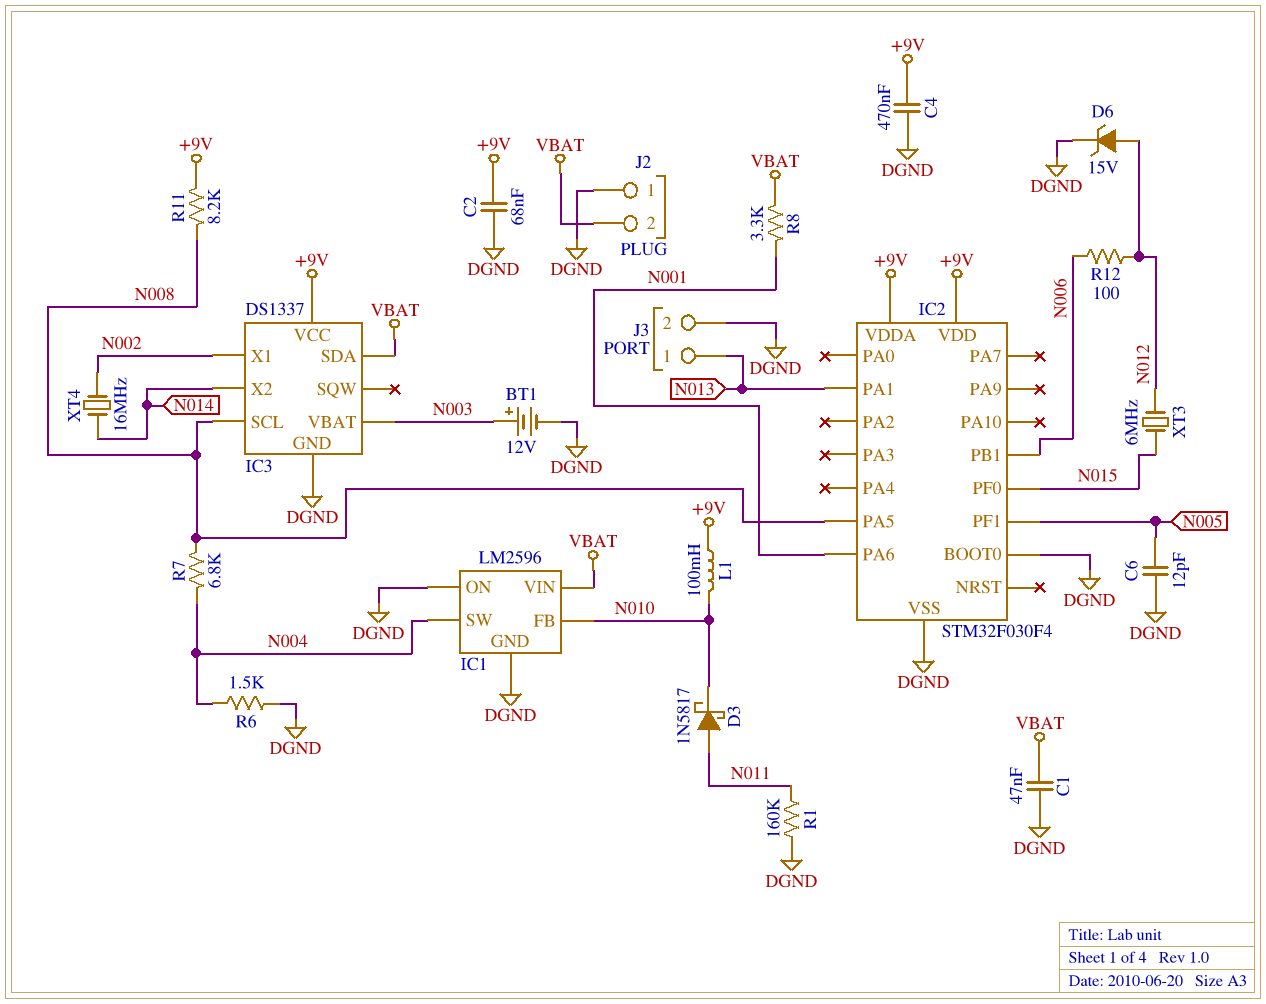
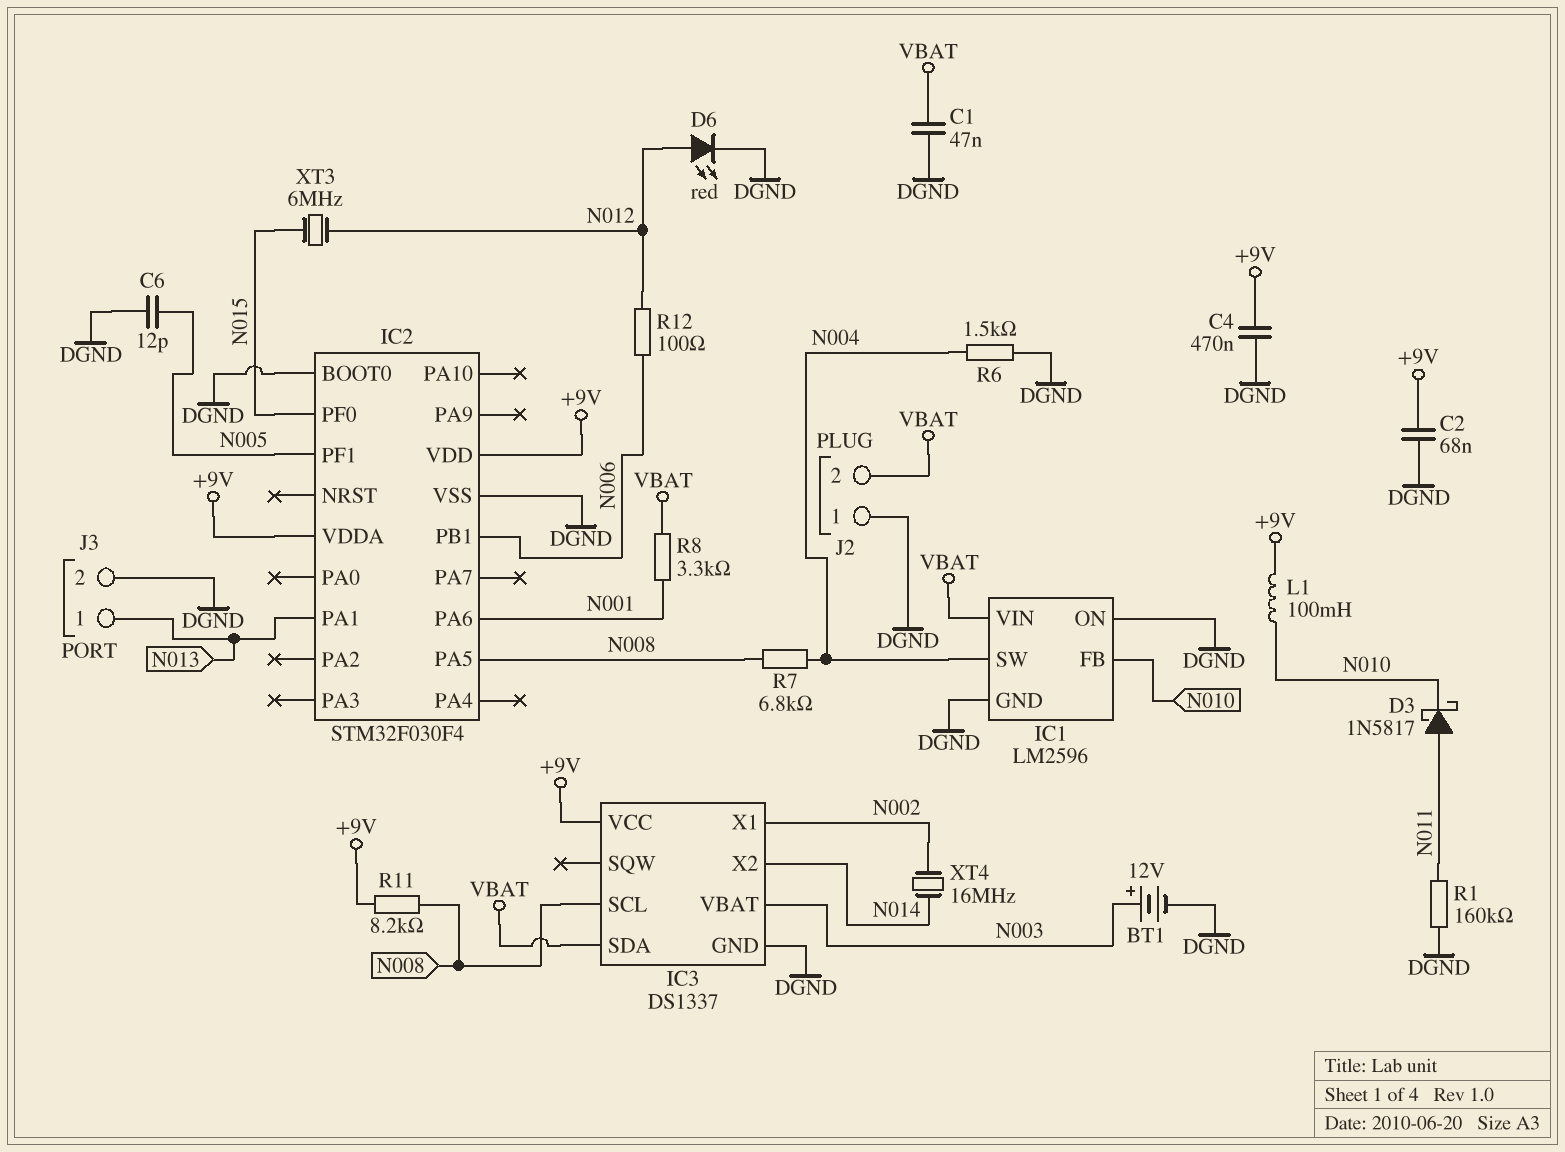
D6: zener 15V (A N012, K DGND) -> LED red (A N012, K DGND)

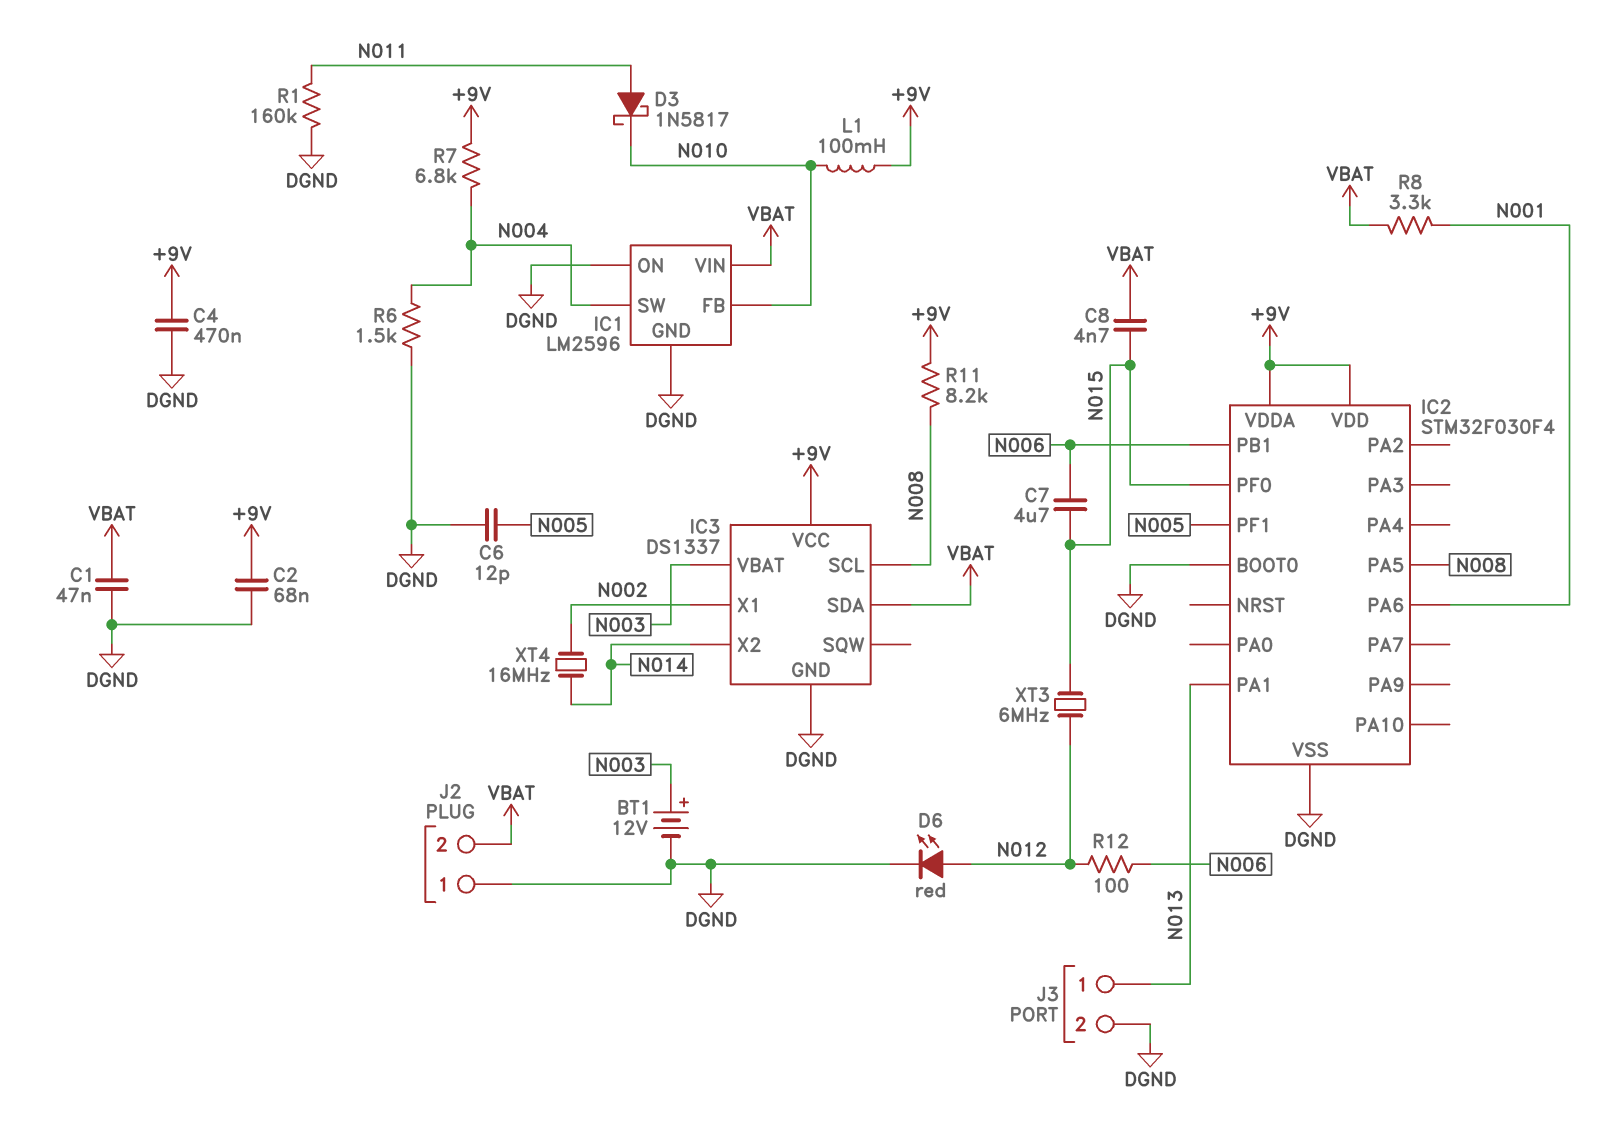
C7: none -> 4.7uF (N006, N015)
C8: none -> 4.7nF (N015, VBAT)
R7: 6.8k (N004, N008) -> 6.8k (+9V, N004)

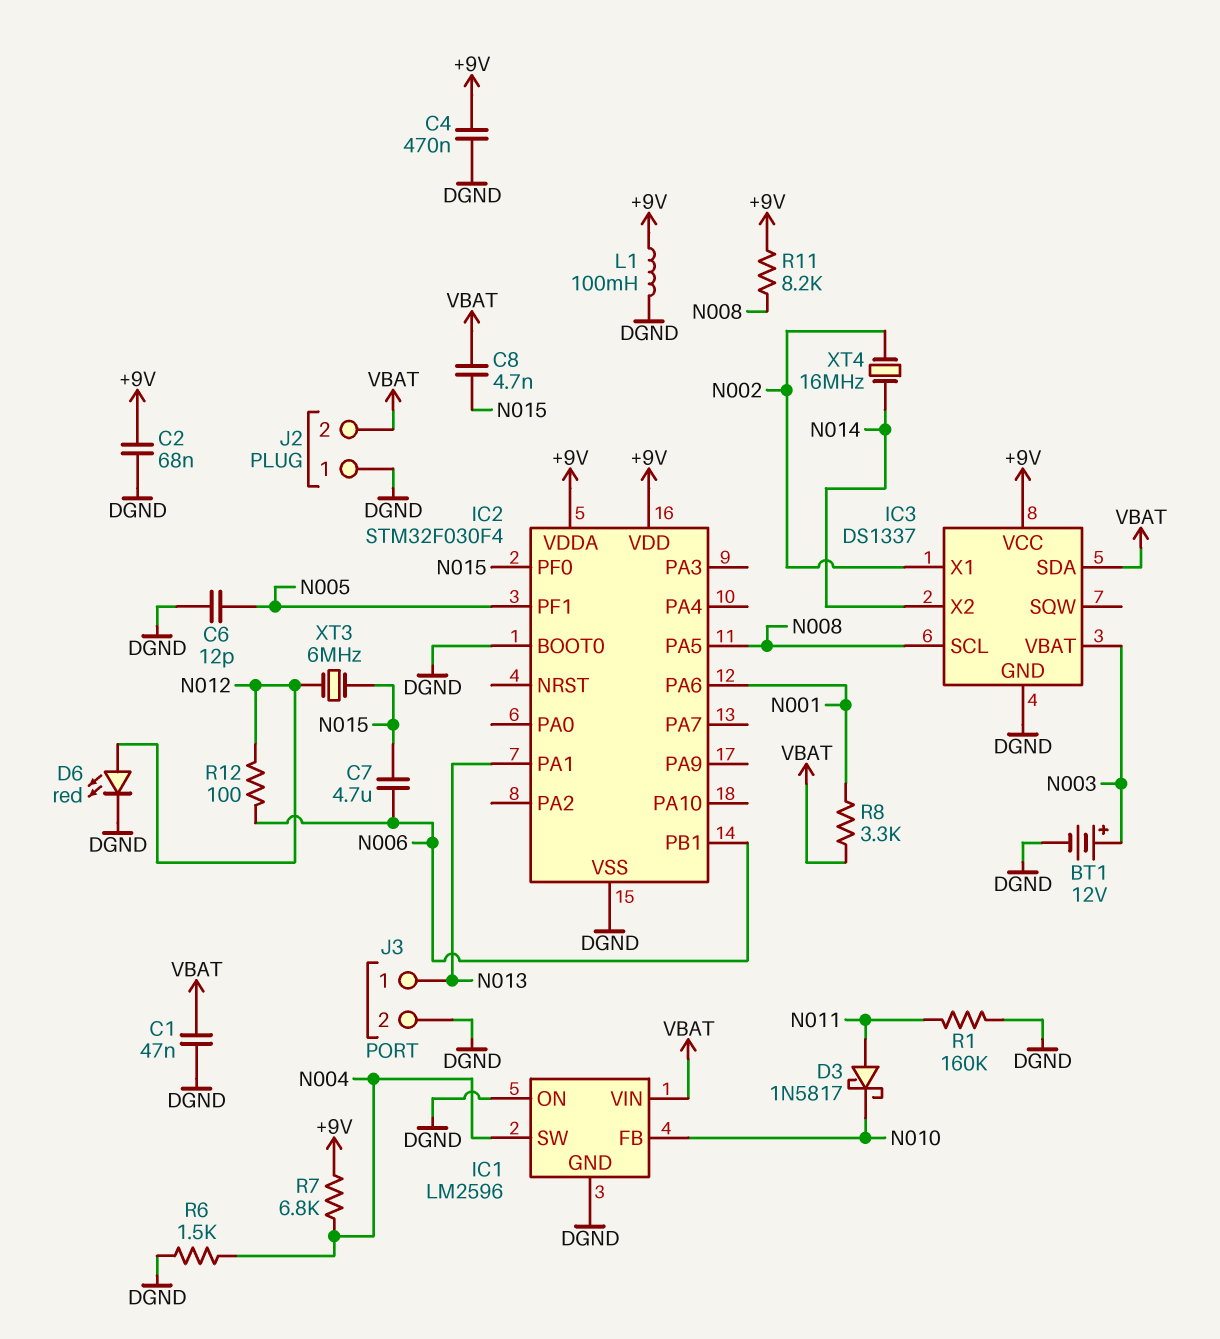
L1: 100mH (+9V, N010) -> 100mH (+9V, DGND)

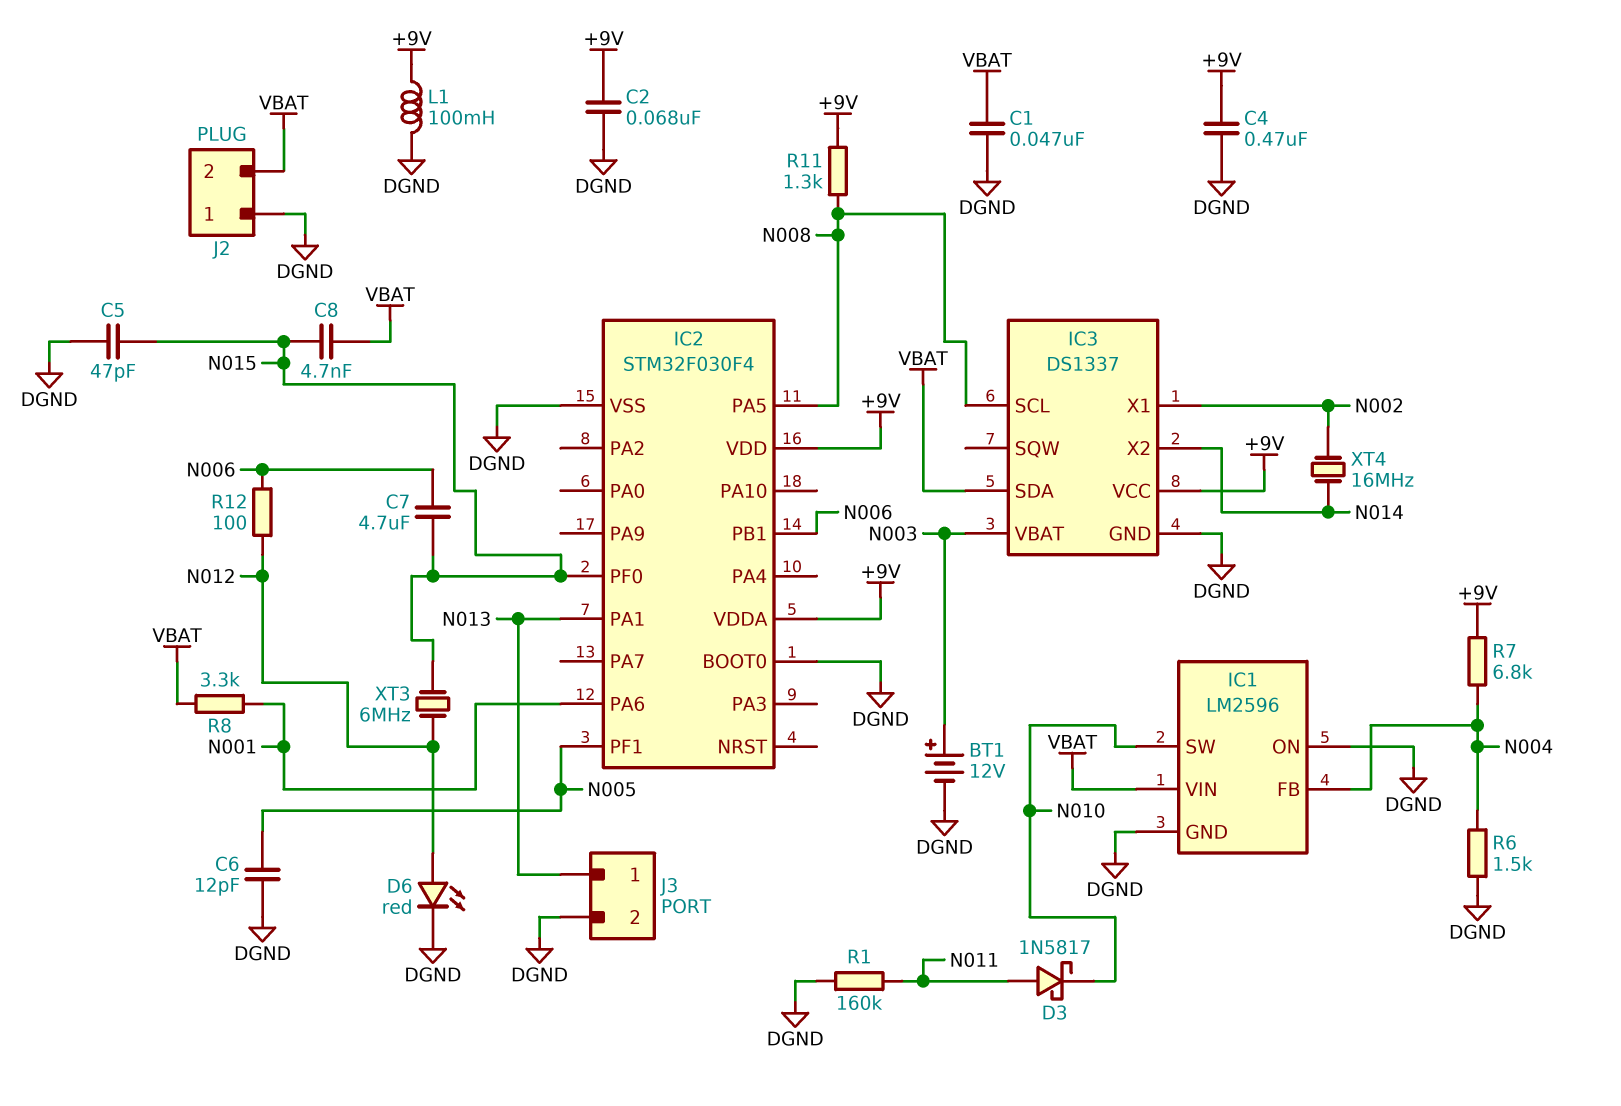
C5: none -> 47pF (DGND, N015)
IC1 pin FB: N010 -> N004
IC1 pin SW: N004 -> N010
R11: 8.2k (+9V, N008) -> 1.3k (+9V, N008)

